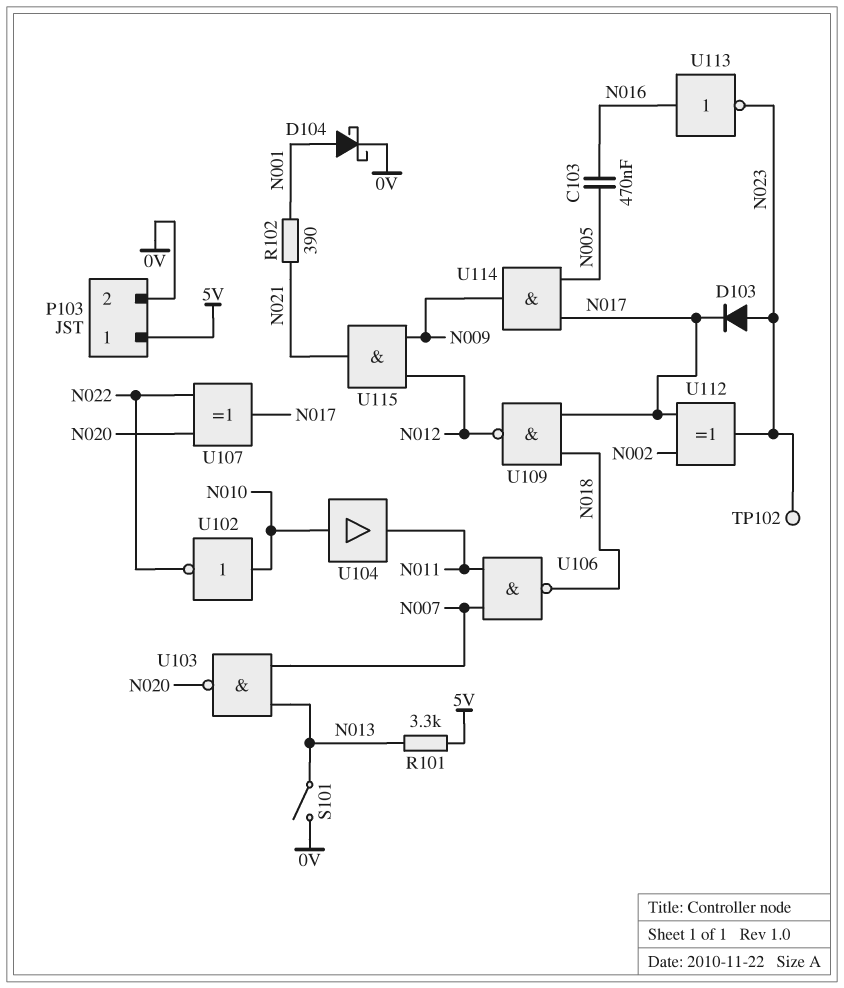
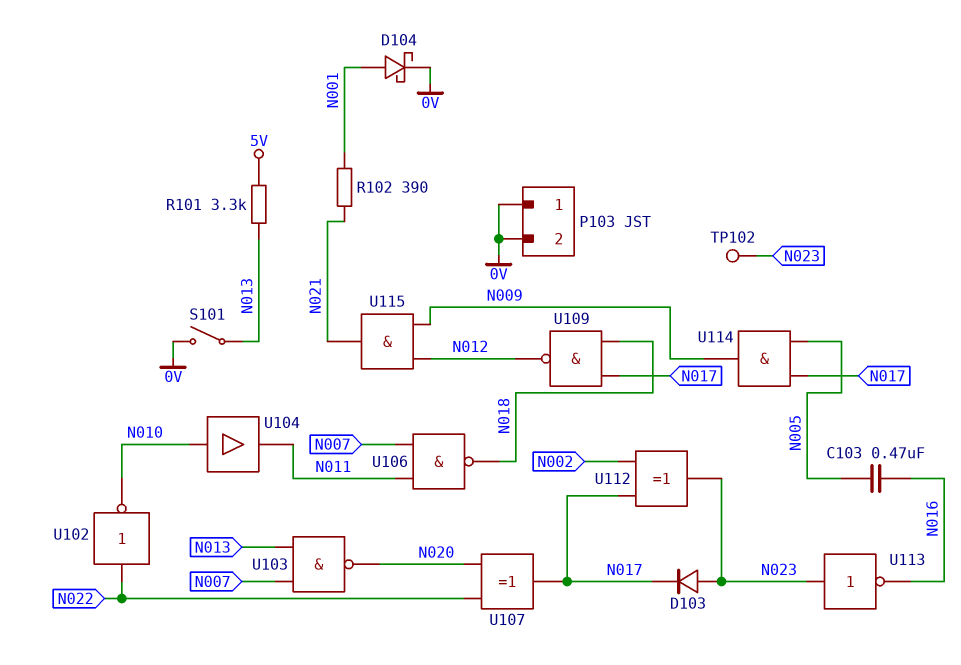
P103 pin 1: 5V -> 0V
U102: NOT (in N010, out N022) -> NOT (in N022, out N010)
U113: NOT (in N016, out N023) -> NOT (in N023, out N016)

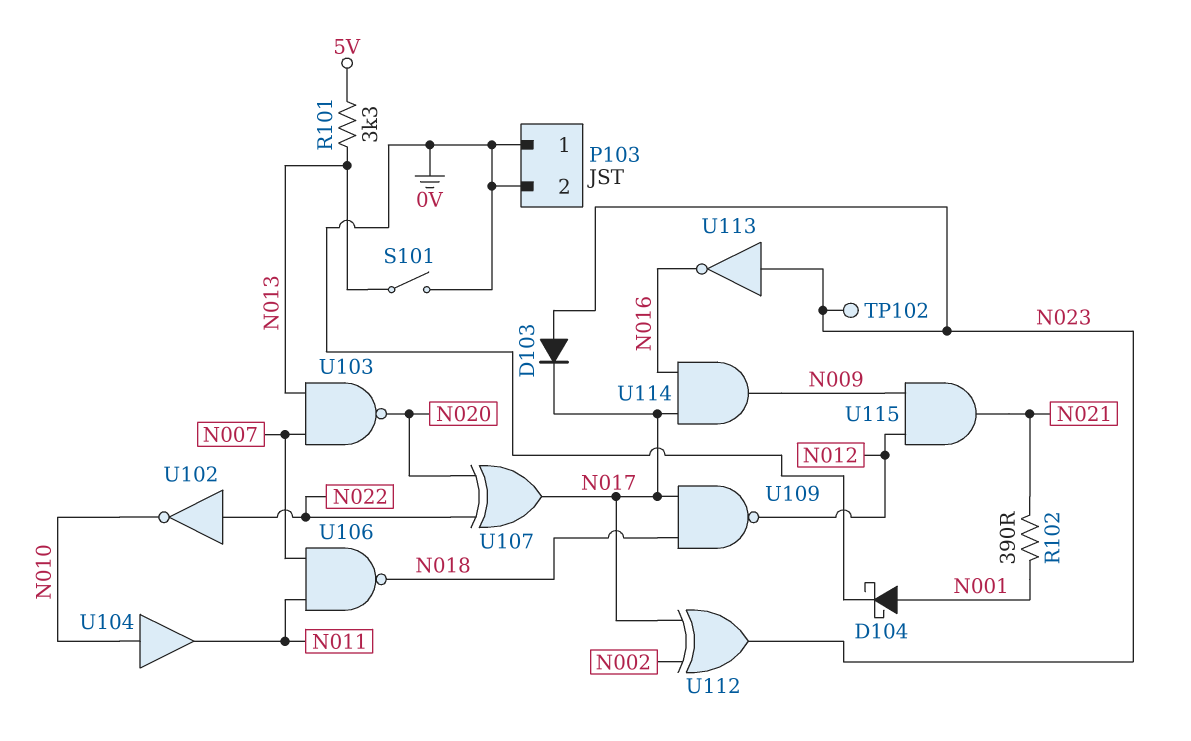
C103: 470nF (N005, N016) -> none
U114: AND (in N005, in N017, out N009) -> AND (in N016, in N017, out N009)

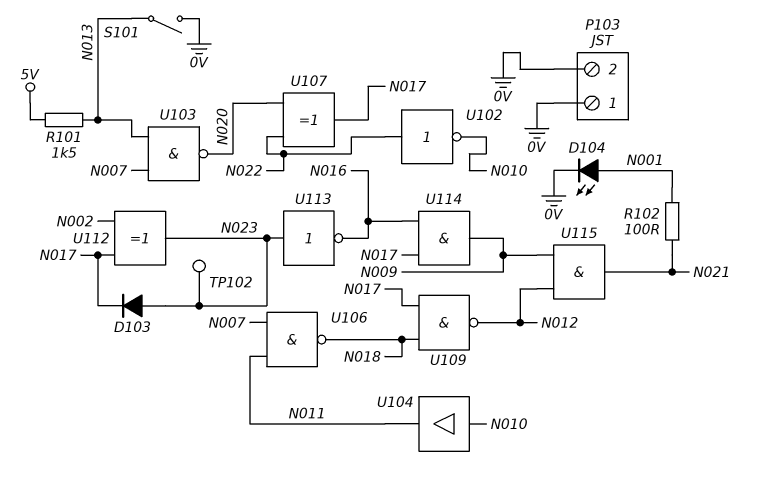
D104: schottky (A N001, K 0V) -> LED (A N001, K 0V)
R101: 3.3k (5V, N013) -> 1.5k (5V, N013)
R102: 390 (N001, N021) -> 100 (N001, N021)

